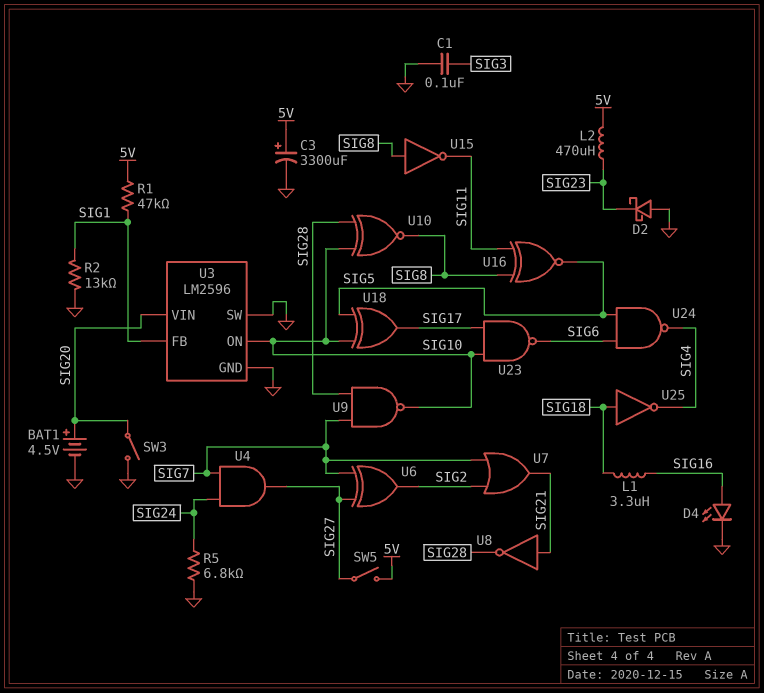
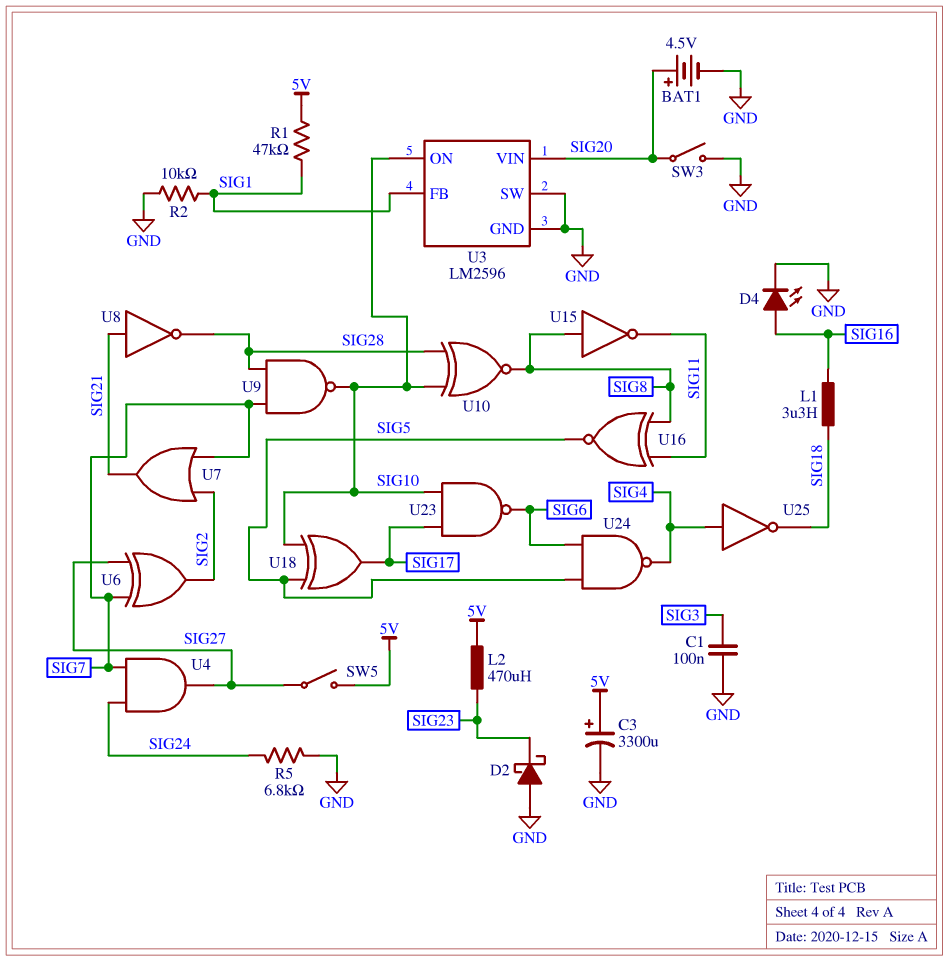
R2: 13k (GND, SIG1) -> 10k (GND, SIG1)
U25: NOT (in SIG18, out SIG4) -> NOT (in SIG4, out SIG18)

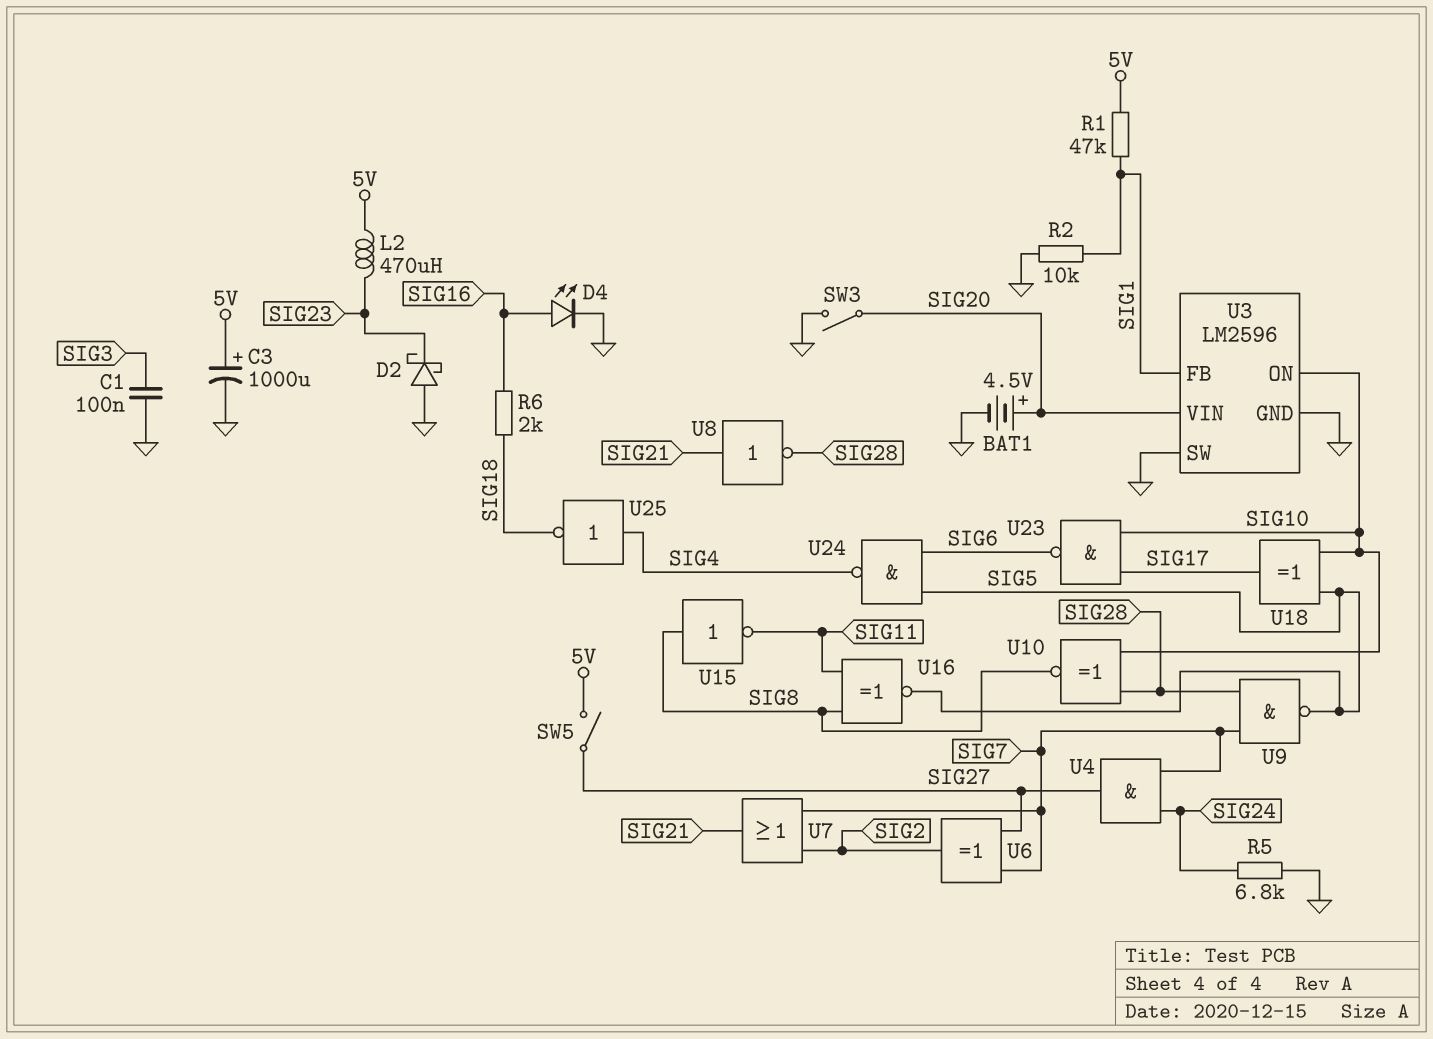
C3: 3300uF (plus 5V, minus GND) -> 1000uF (plus 5V, minus GND)
L1: 3.3uH (SIG16, SIG18) -> none
R6: none -> 2k (SIG16, SIG18)
U9: NAND (in SIG7, in SIG28, out SIG10) -> NAND (in SIG7, in SIG28, out SIG5)

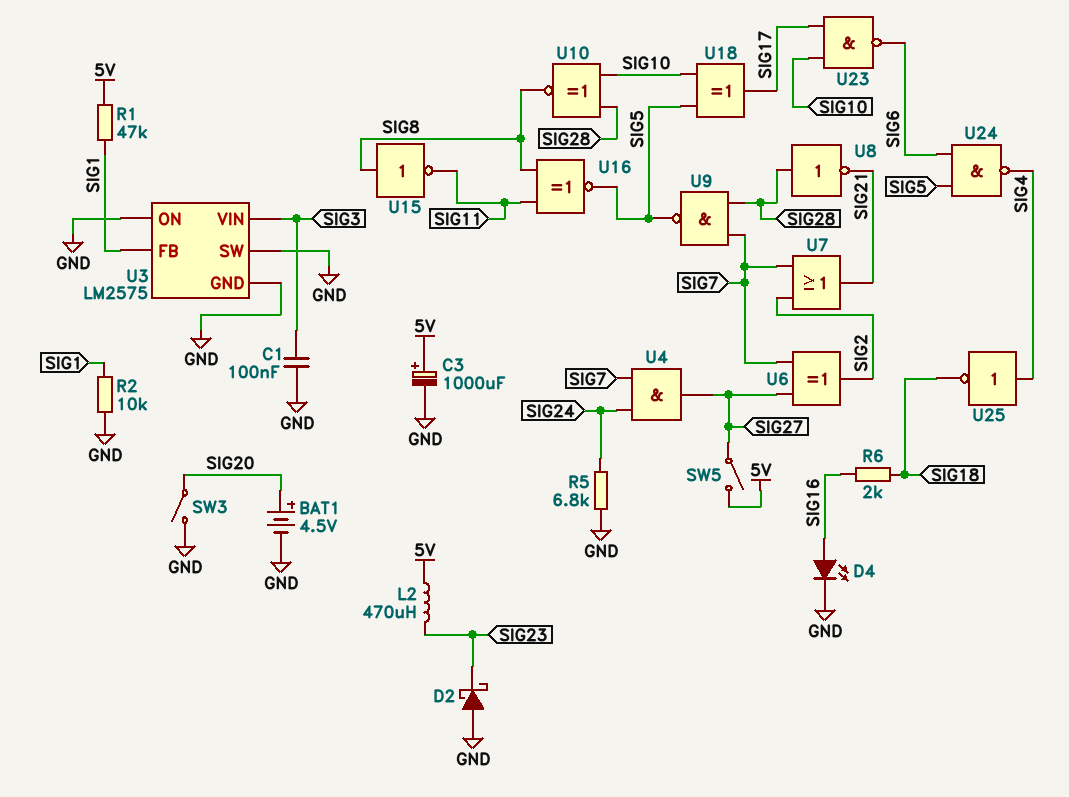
U3: LM2596 -> LM2575
U3 pin ON: SIG10 -> GND
U3 pin VIN: SIG20 -> SIG3
U8: NOT (in SIG21, out SIG28) -> NOT (in SIG28, out SIG21)

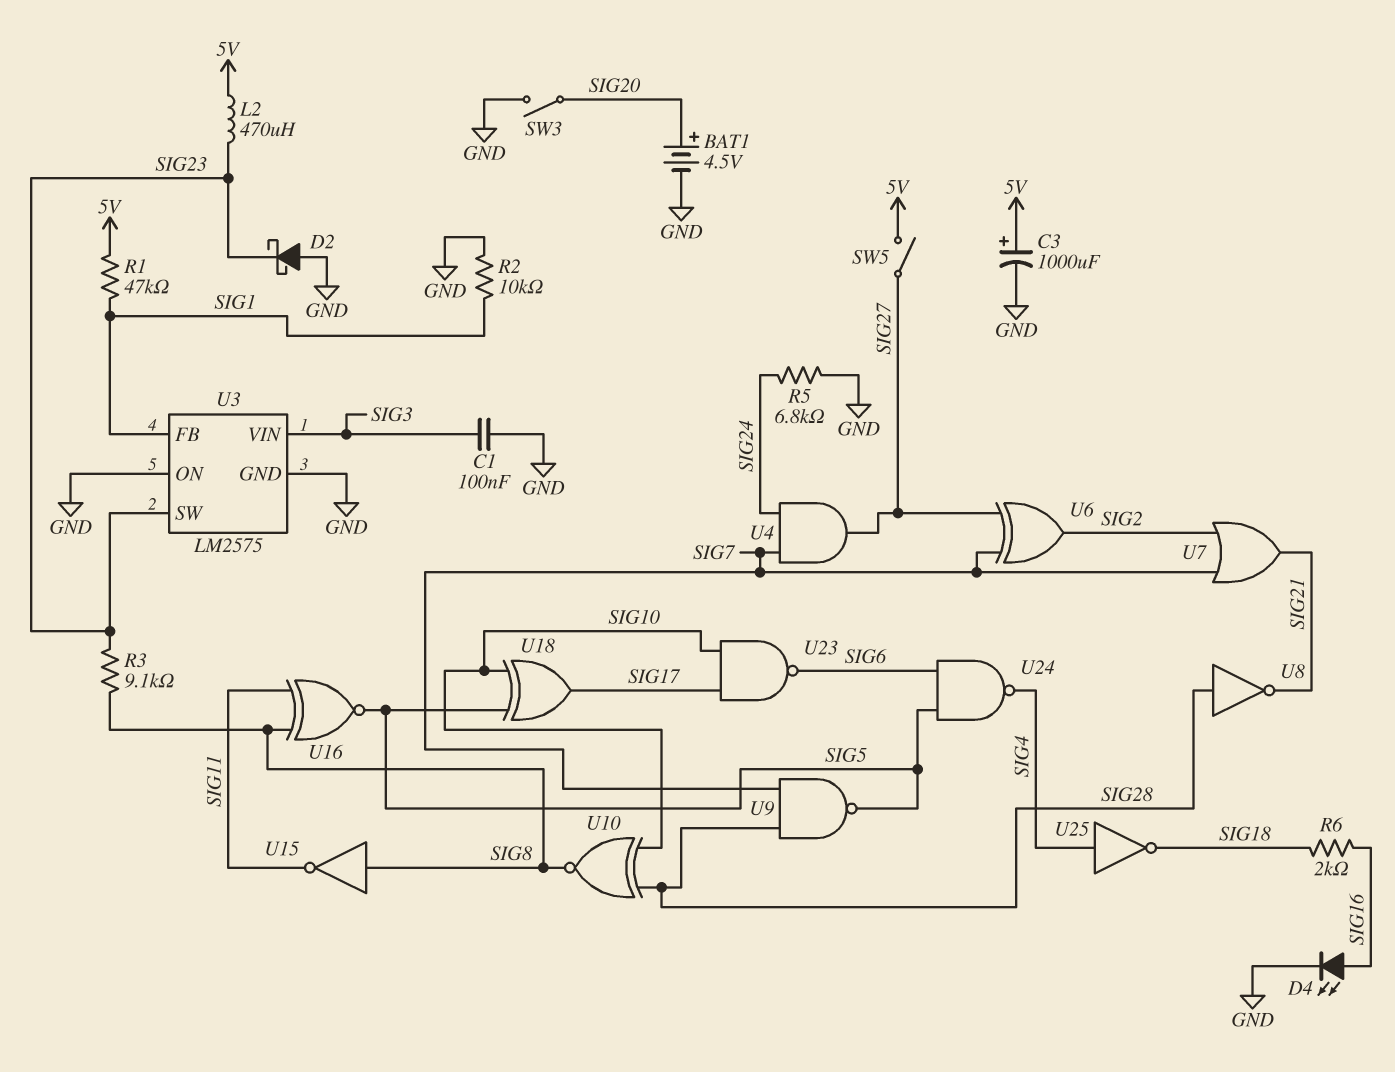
R3: none -> 9.1k (SIG8, SIG23)
U3 pin SW: GND -> SIG23

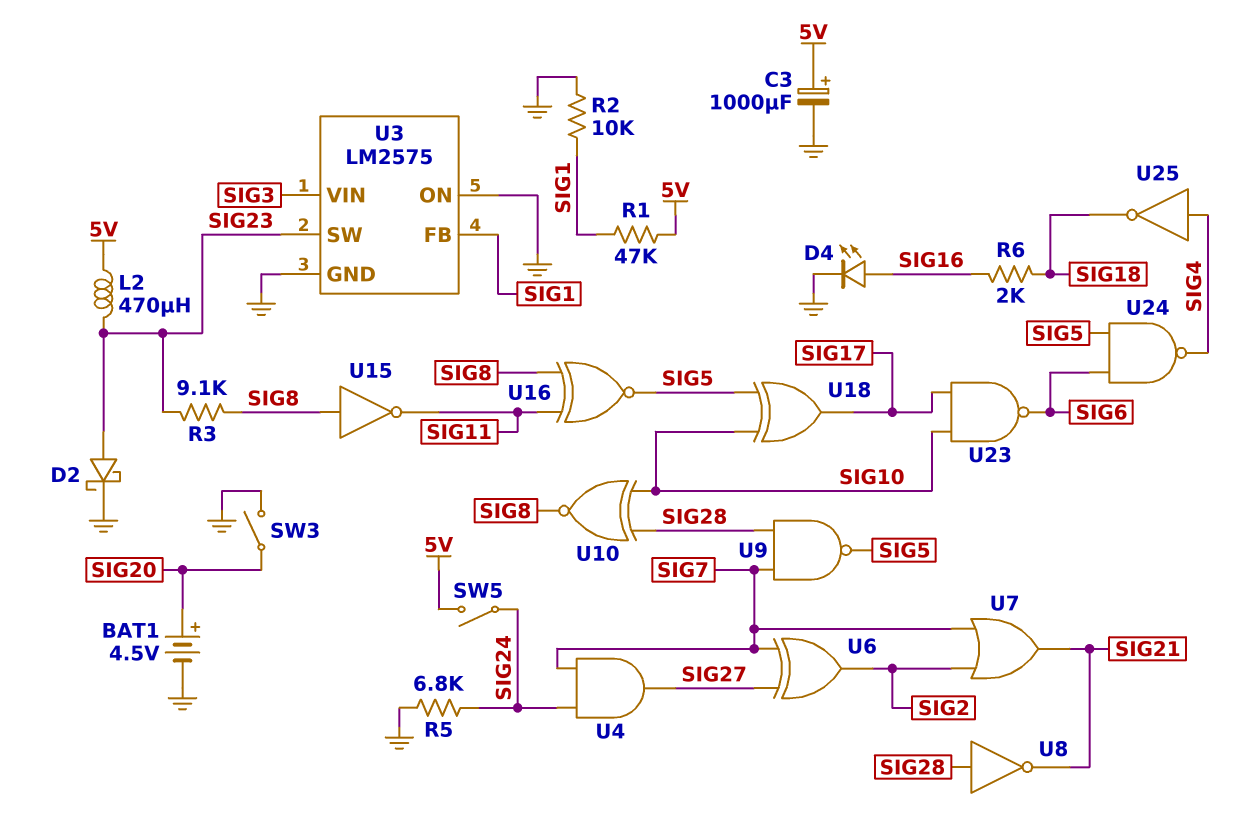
C1: 100nF (GND, SIG3) -> none
D2: schottky (A GND, K SIG23) -> schottky (A SIG23, K GND)
SW5: switch (5V, SIG27) -> switch (5V, SIG24)

